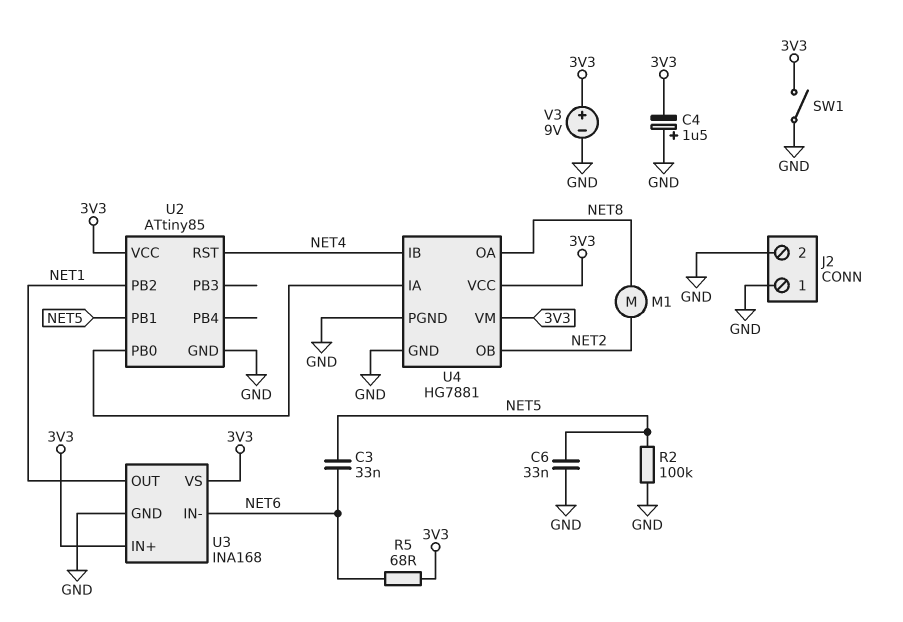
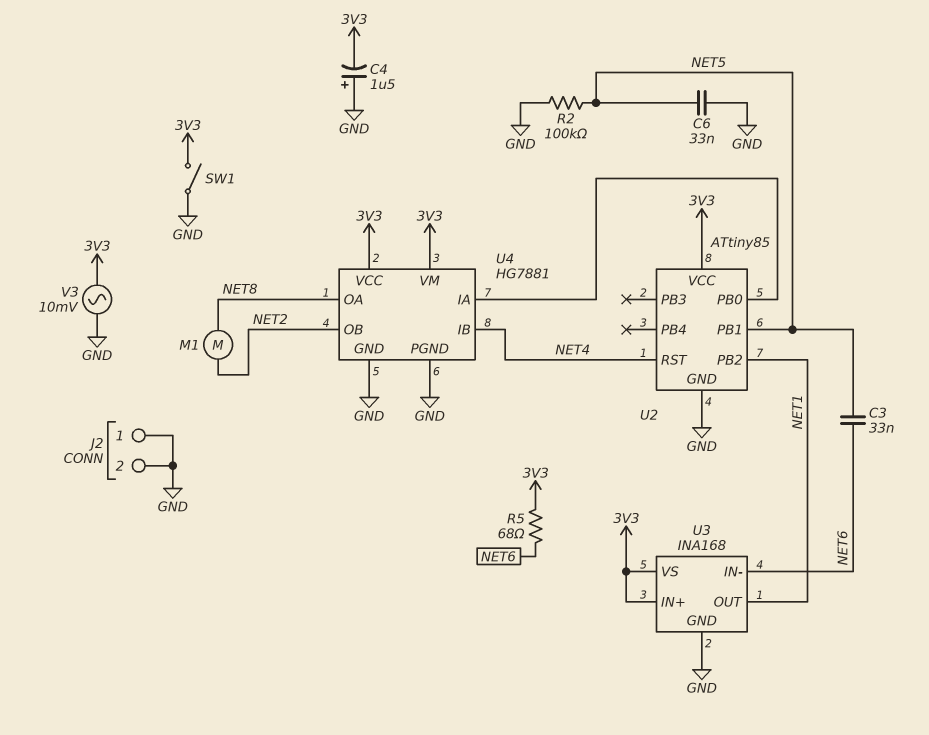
V3: 9V (plus 3V3, minus GND) -> AC 10mV (3V3, GND)

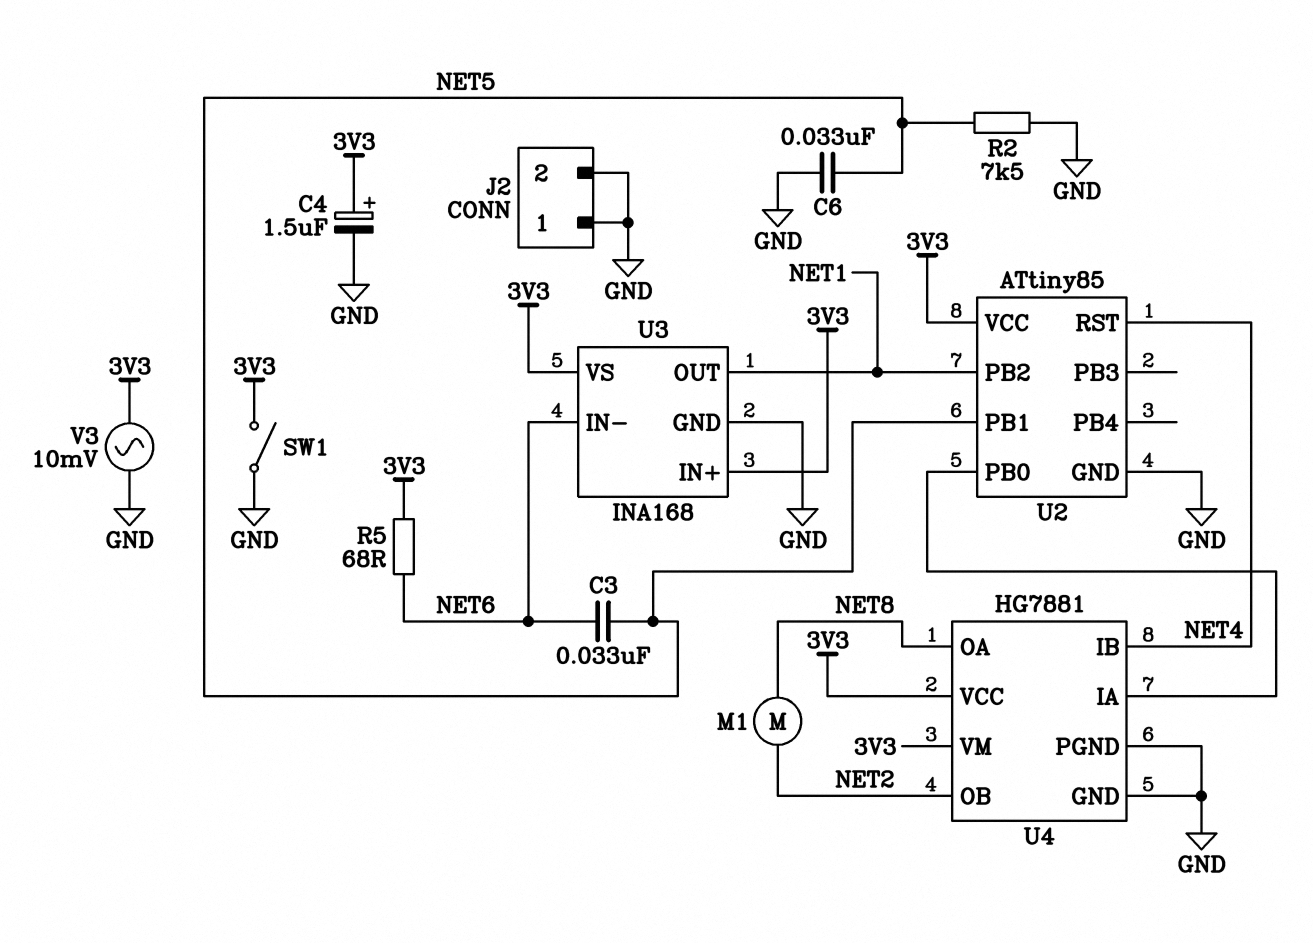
C4: 1.5uF (plus GND, minus 3V3) -> 1.5uF (plus 3V3, minus GND)
R2: 100k (GND, NET5) -> 7.5k (GND, NET5)

